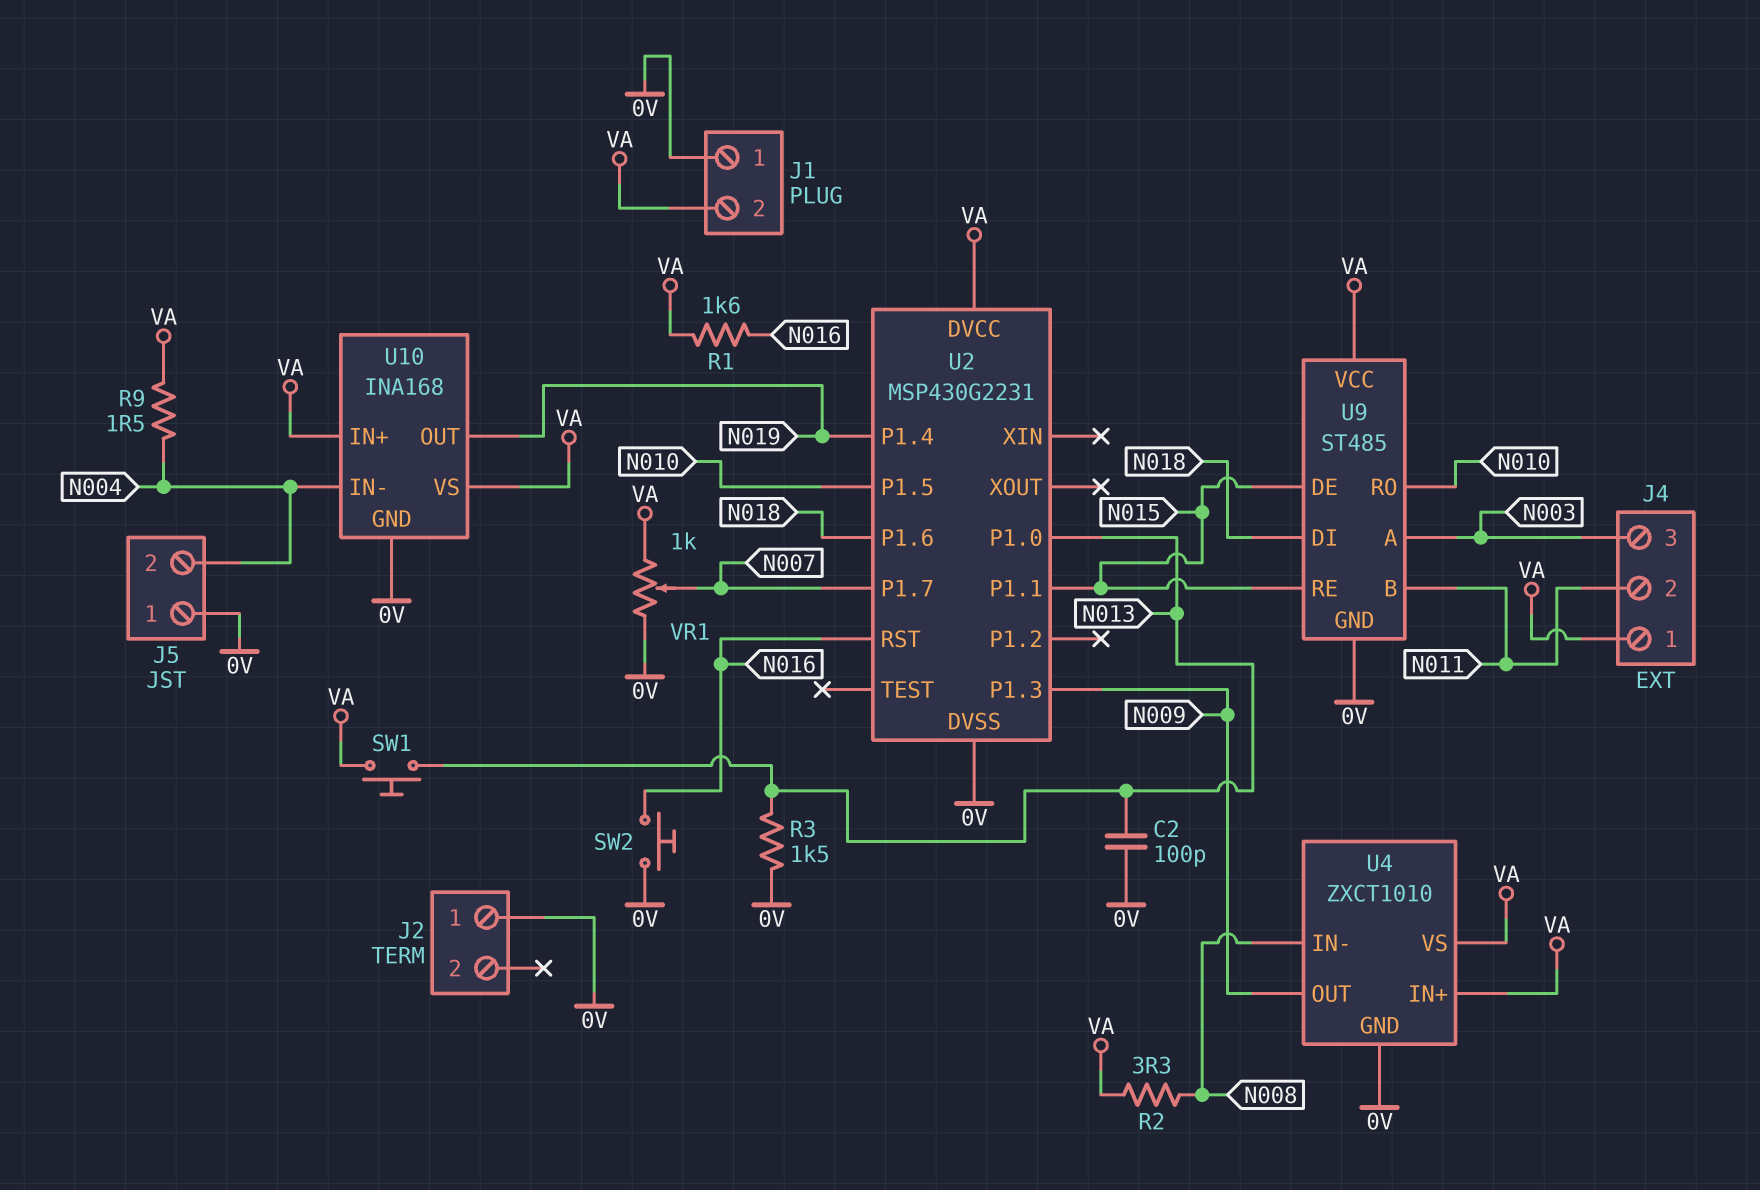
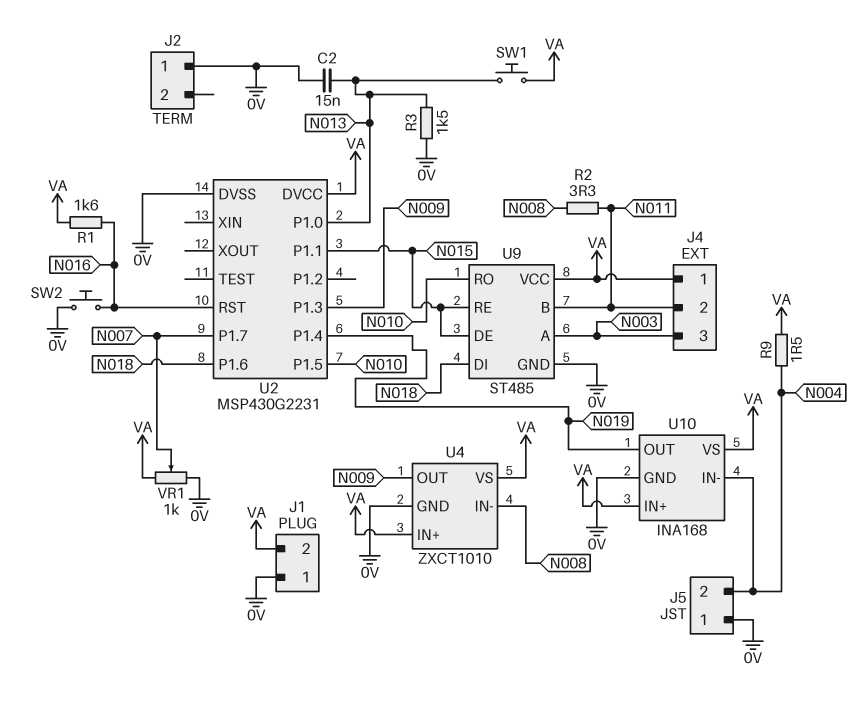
C2: 100pF (0V, N013) -> 15nF (0V, N013)
R2: 3.3 (N008, VA) -> 3.3 (N008, N011)

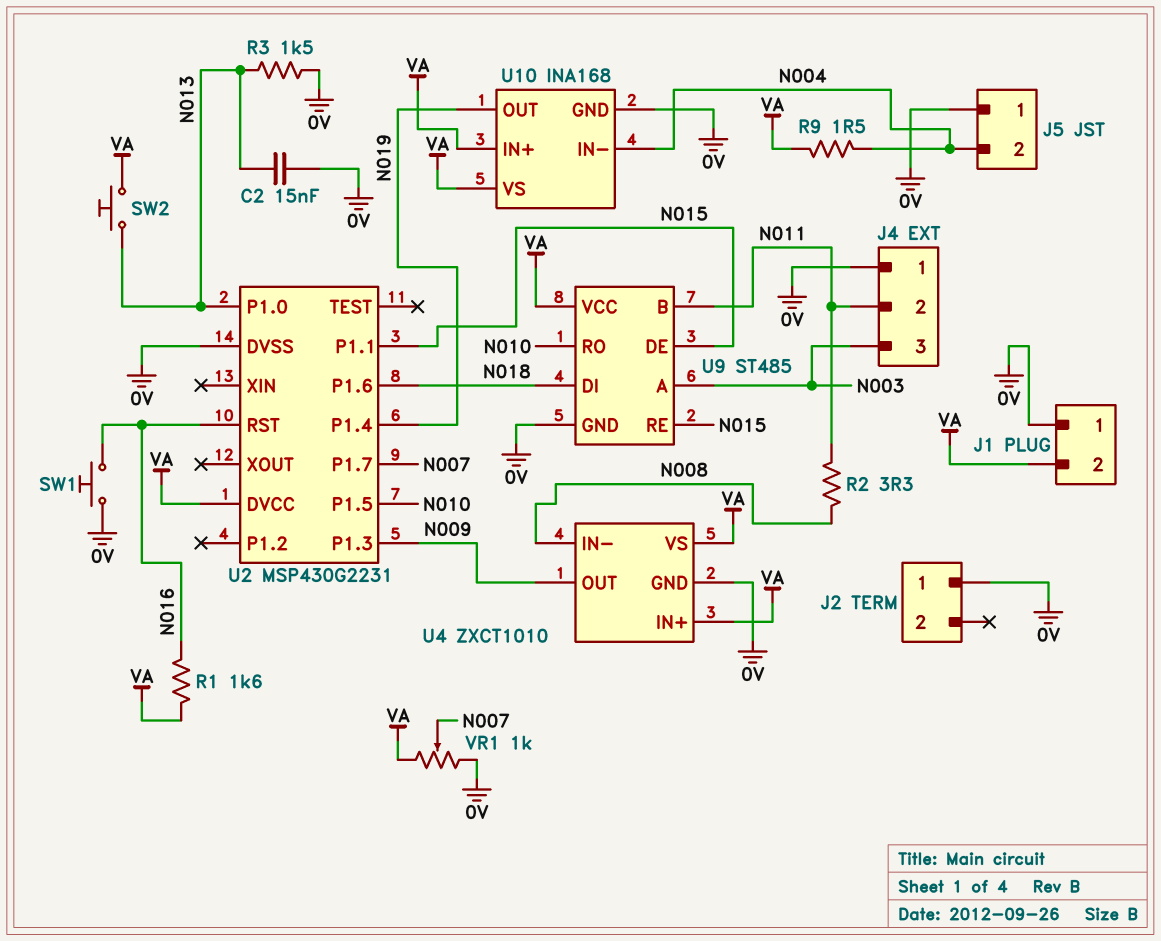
J4 pin 1: VA -> 0V
SW1: button (N013, VA) -> button (0V, N016)
SW2: button (0V, N016) -> button (N013, VA)

